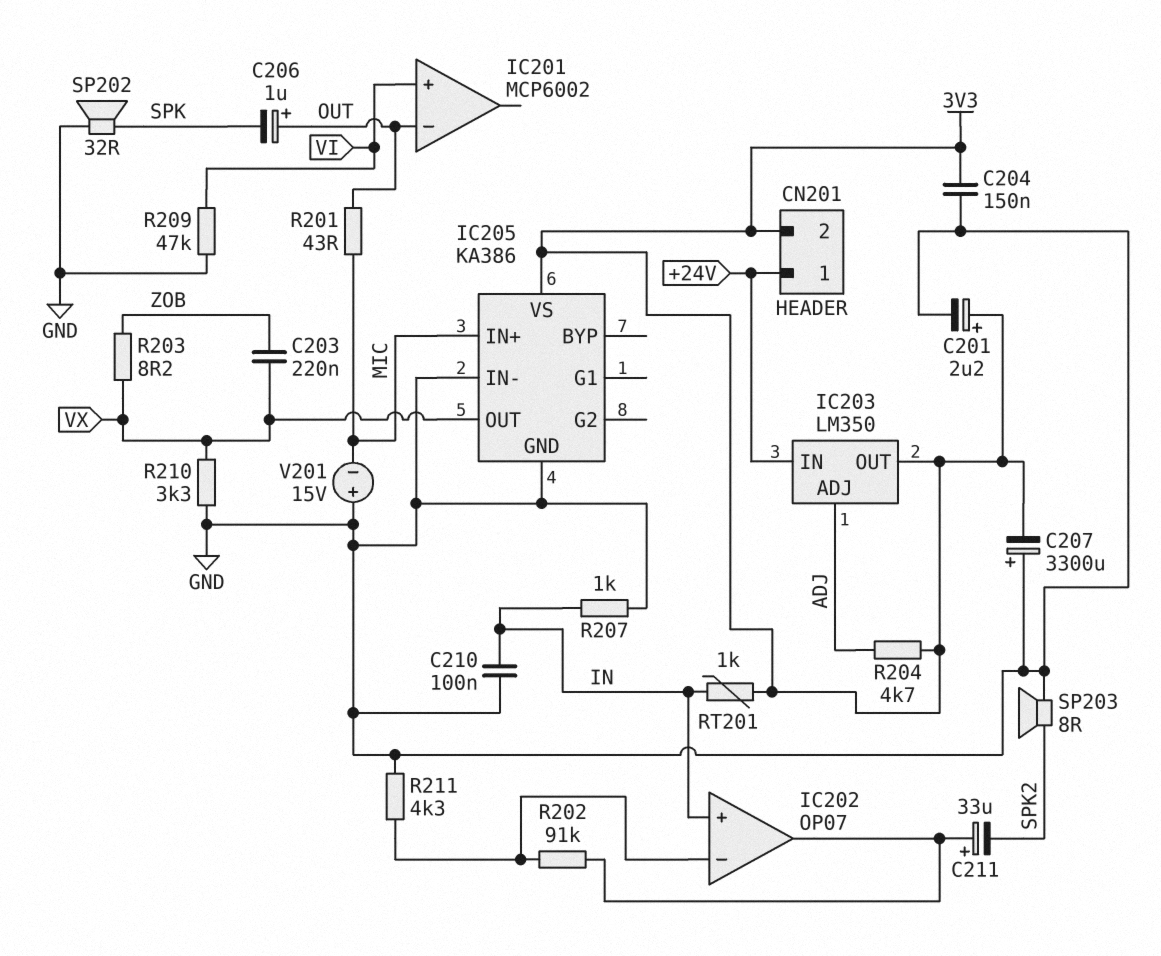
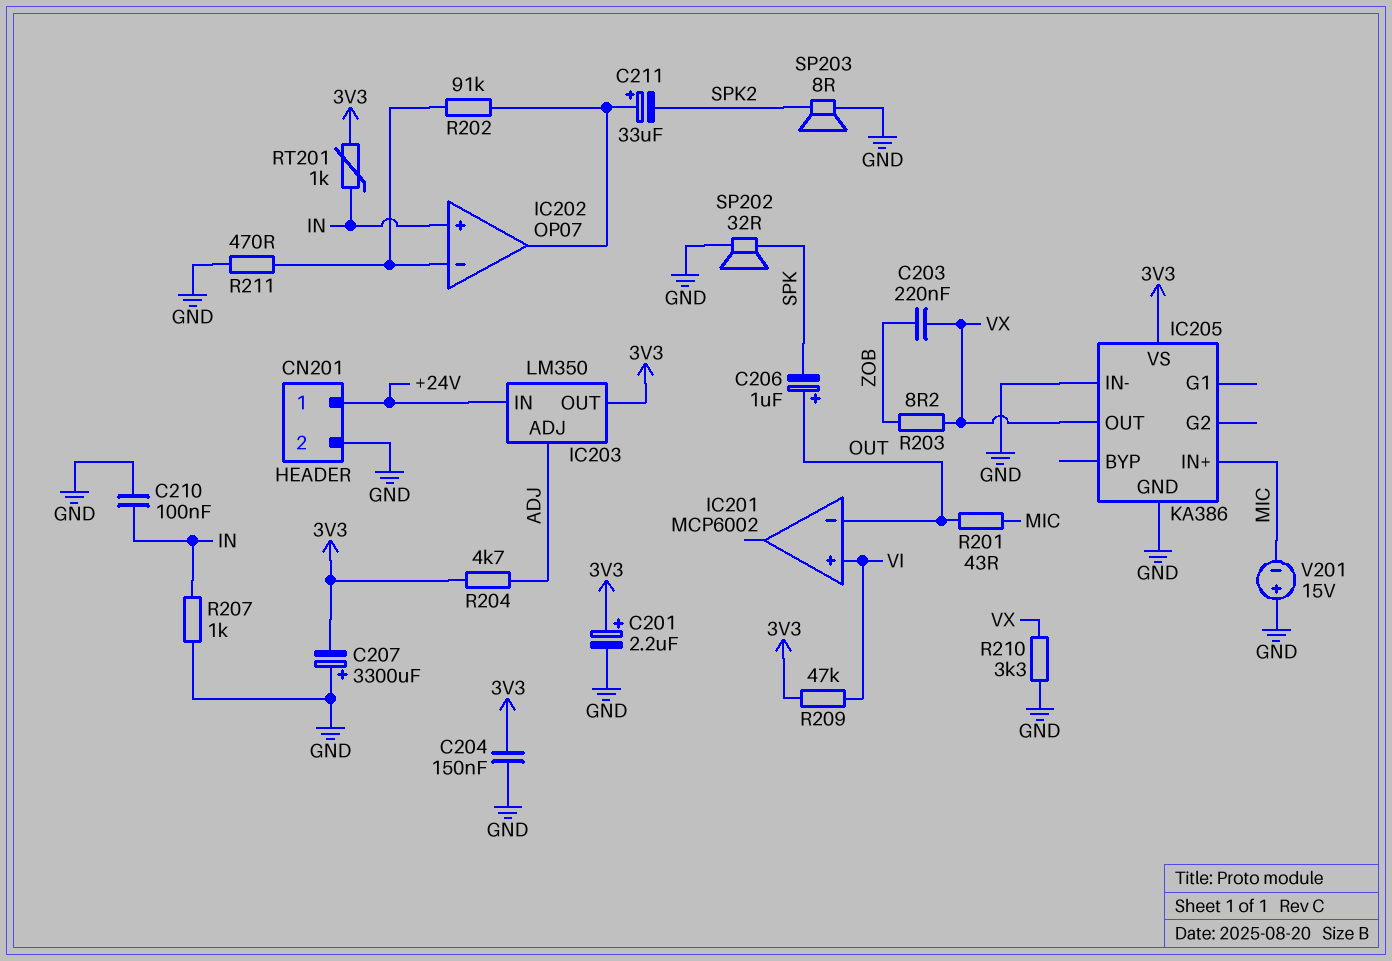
CN201 pin 2: 3V3 -> GND
R209: 47k (GND, VI) -> 47k (3V3, VI)
R211: 4.3k (GND, IC202/in-) -> 470 (GND, IC202/in-)

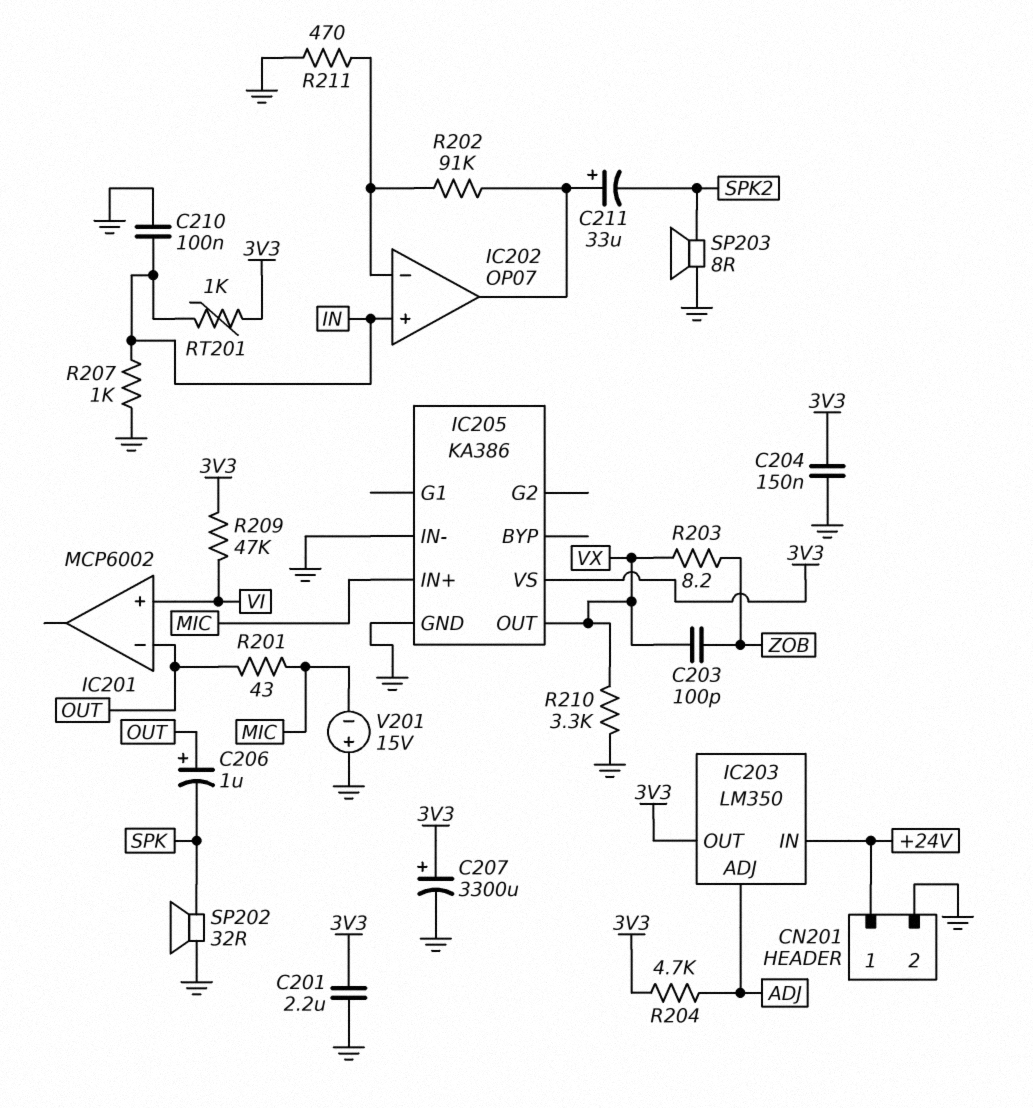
C201: 2.2uF (plus 3V3, minus GND) -> 2.2uF (3V3, GND)
C203: 220nF (VX, ZOB) -> 100pF (VX, ZOB)
C207: 3300uF (plus GND, minus 3V3) -> 3300uF (plus 3V3, minus GND)

